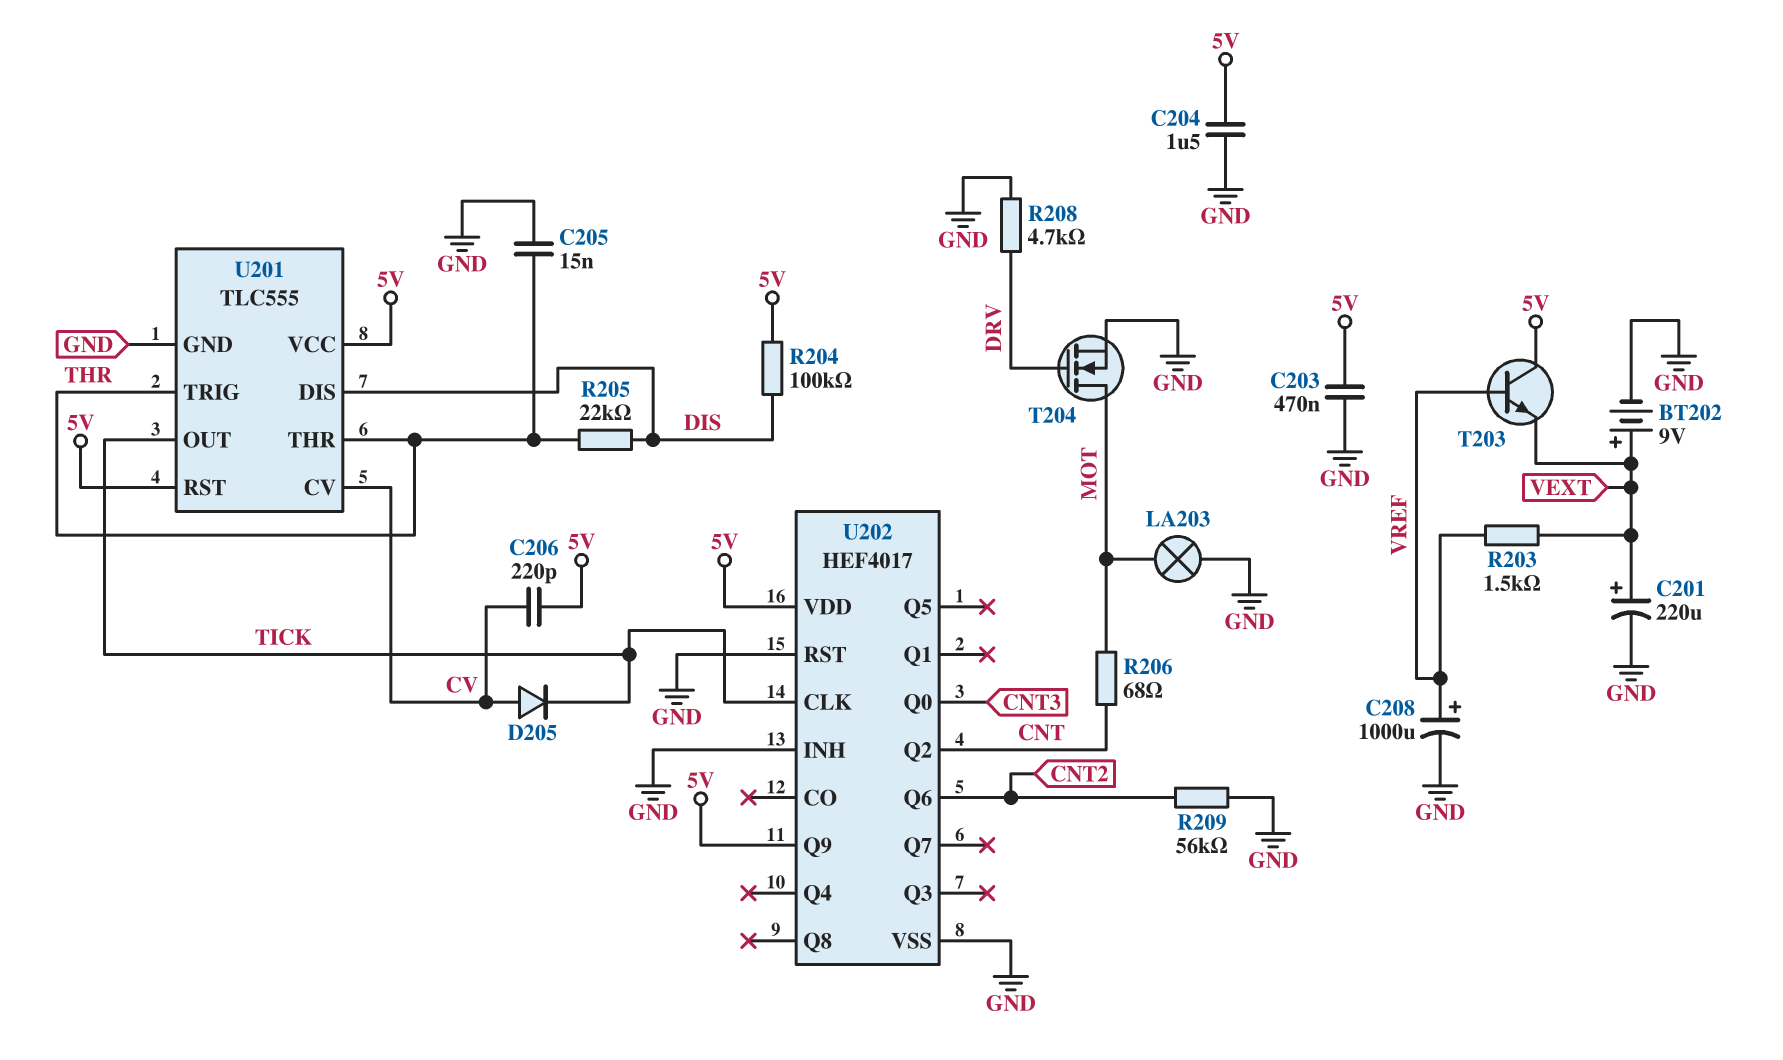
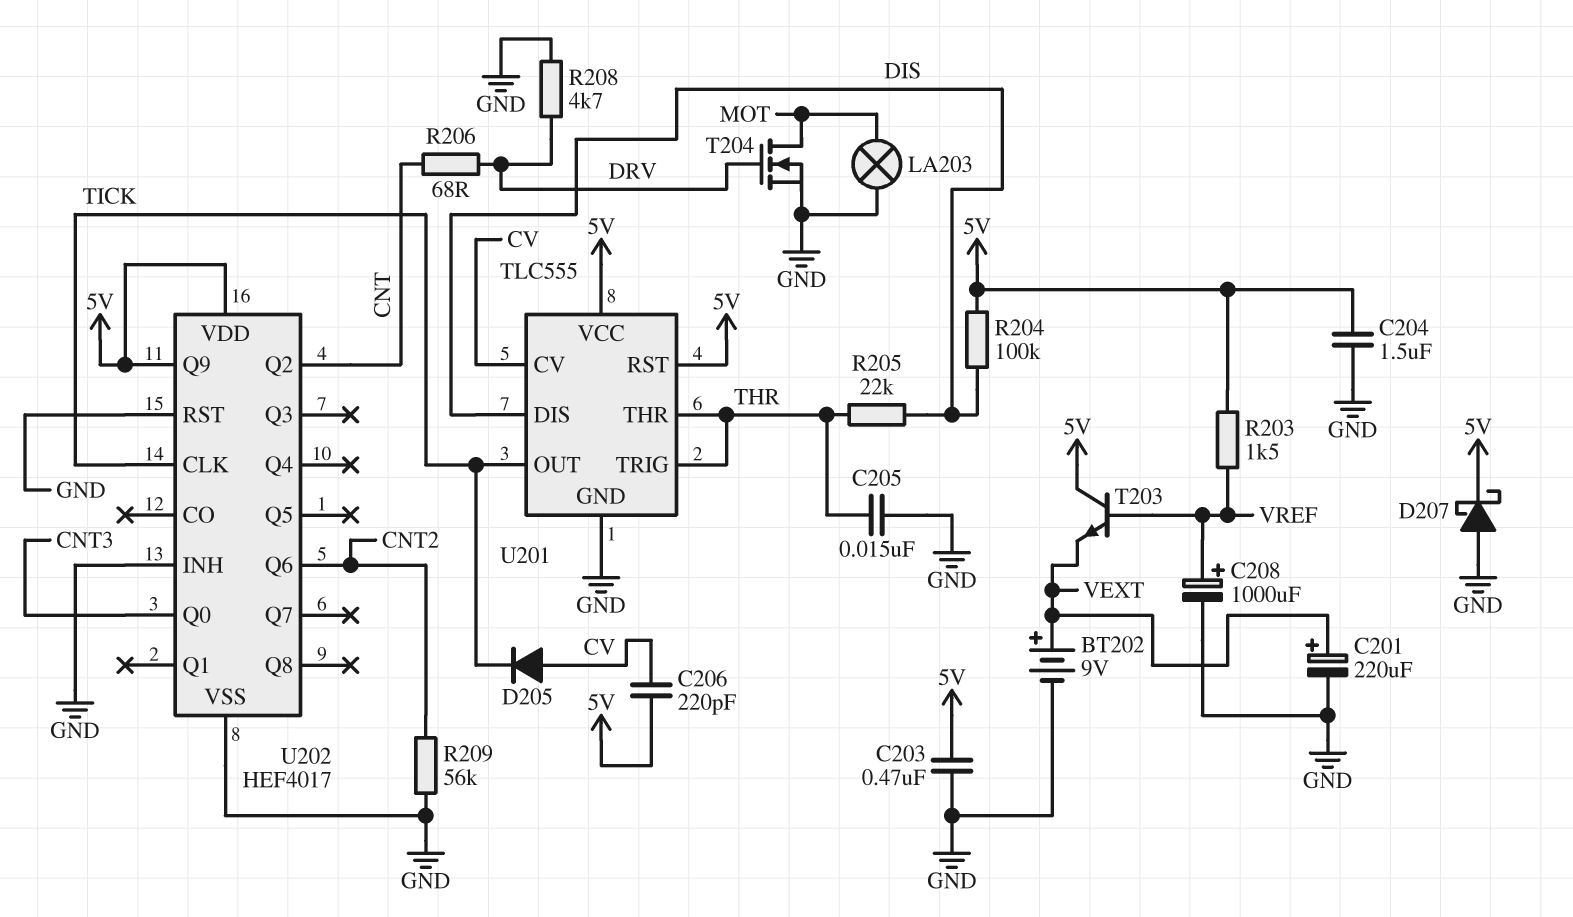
D207: none -> schottky (A GND, K 5V)
R203: 1.5k (VEXT, VREF) -> 1.5k (5V, VREF)
R206: 68 (CNT, MOT) -> 68 (CNT, DRV)

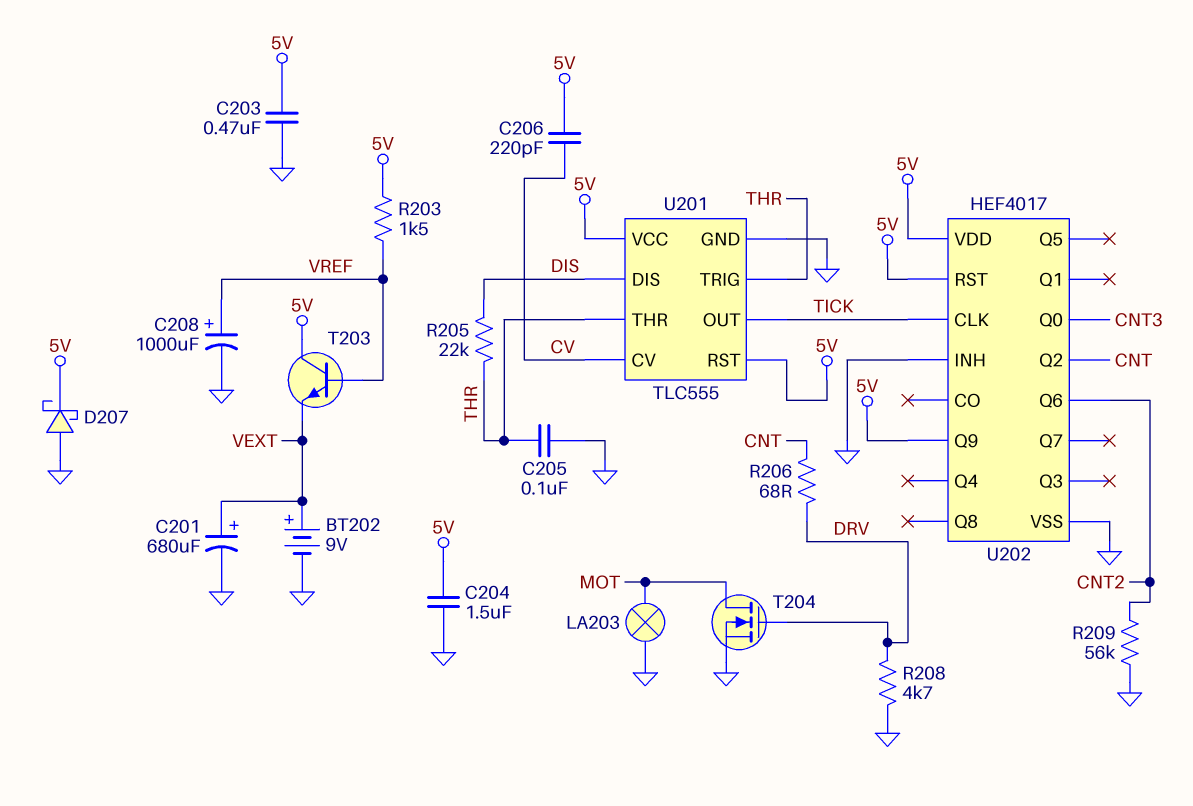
C201: 220uF (plus VEXT, minus GND) -> 680uF (plus VEXT, minus GND)
C205: 15nF (GND, THR) -> 100nF (GND, THR)
D205: diode (A CV, K TICK) -> none
R204: 100k (5V, DIS) -> none
U202 pin RST: GND -> 5V

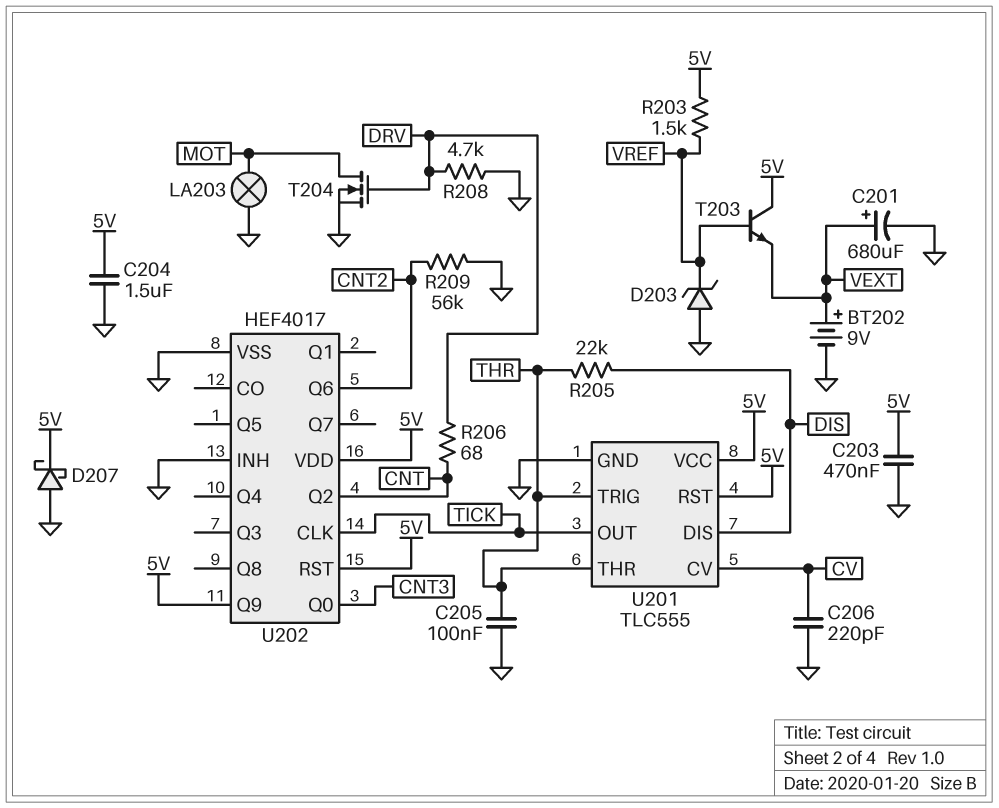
C206: 220pF (5V, CV) -> 220pF (CV, GND)
C208: 1000uF (plus VREF, minus GND) -> none
D203: none -> zener (A GND, K VREF)

